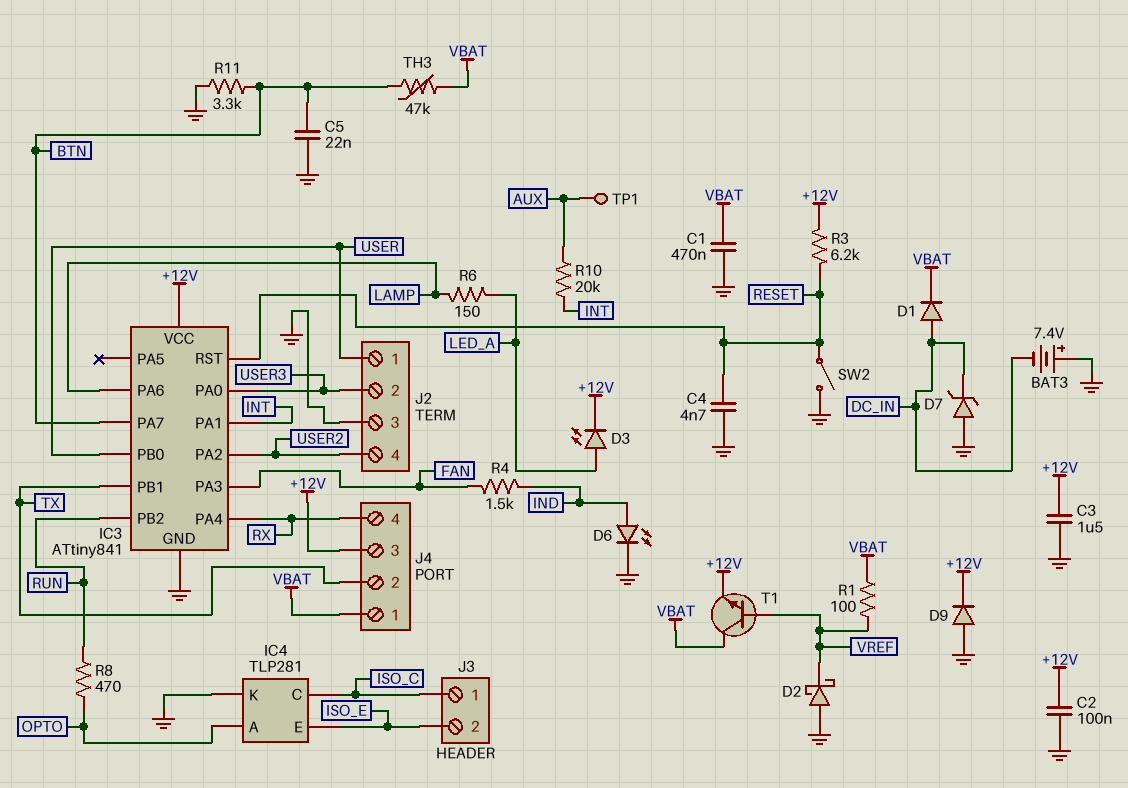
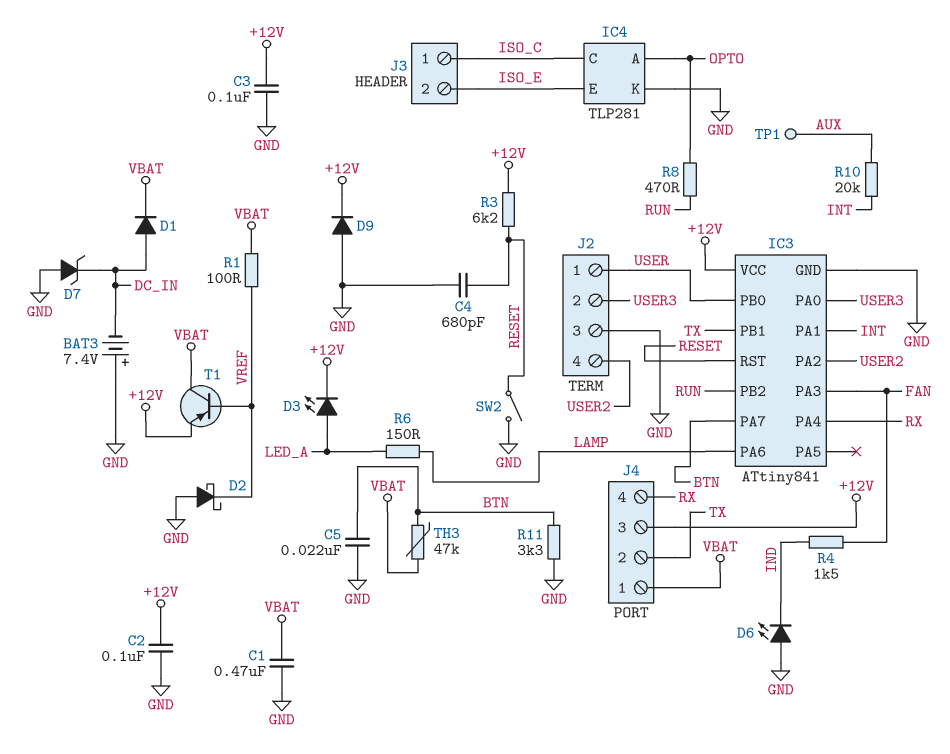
C3: 1.5uF (+12V, GND) -> 100nF (+12V, GND)
C4: 4.7nF (GND, RESET) -> 680pF (GND, RESET)
D6: LED (A IND, K GND) -> LED (A GND, K IND)
T1: NPN (B VREF, C VBAT, E +12V) -> PNP (B VREF, C VBAT, E +12V)

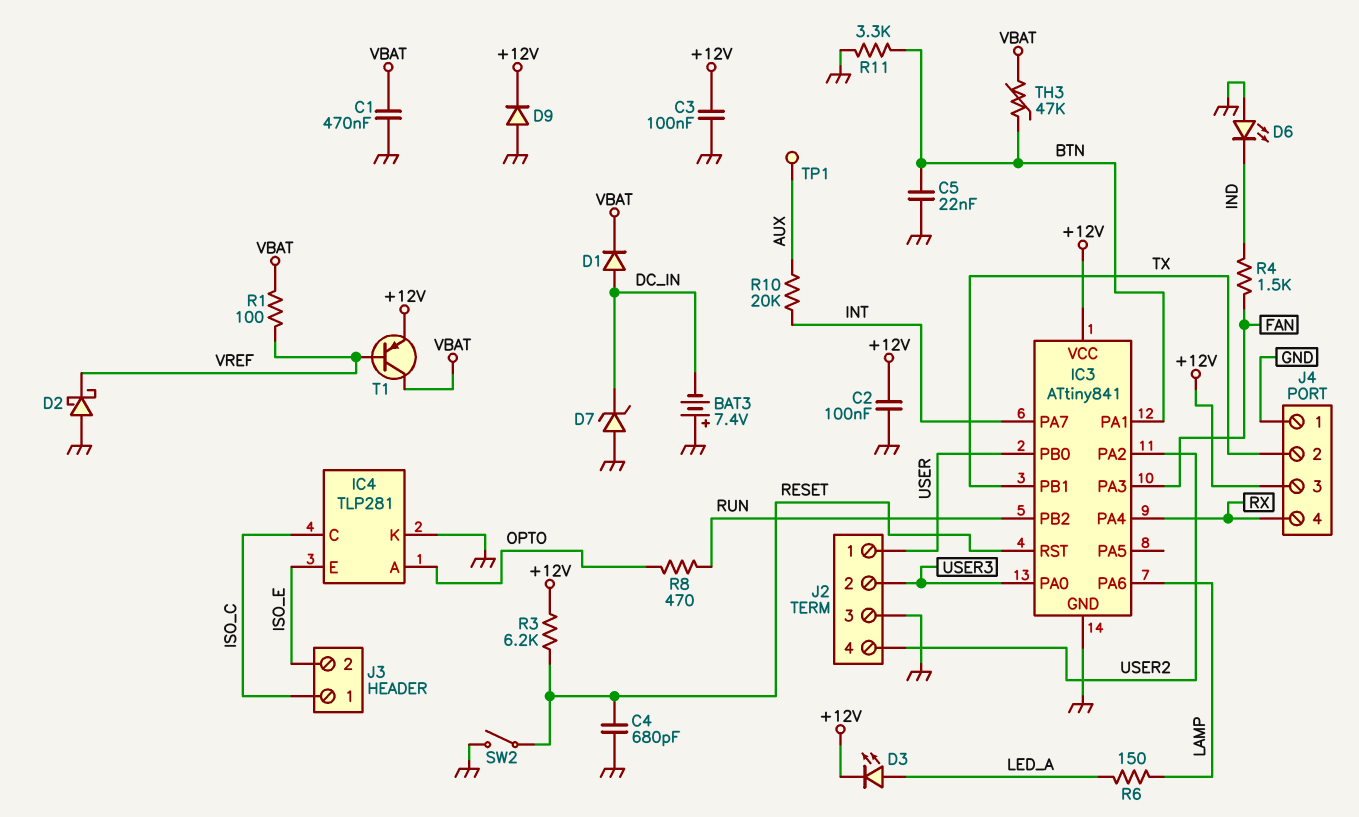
IC3 pin PA1: INT -> BTN
IC3 pin PA7: BTN -> INT
J4 pin 1: VBAT -> GND

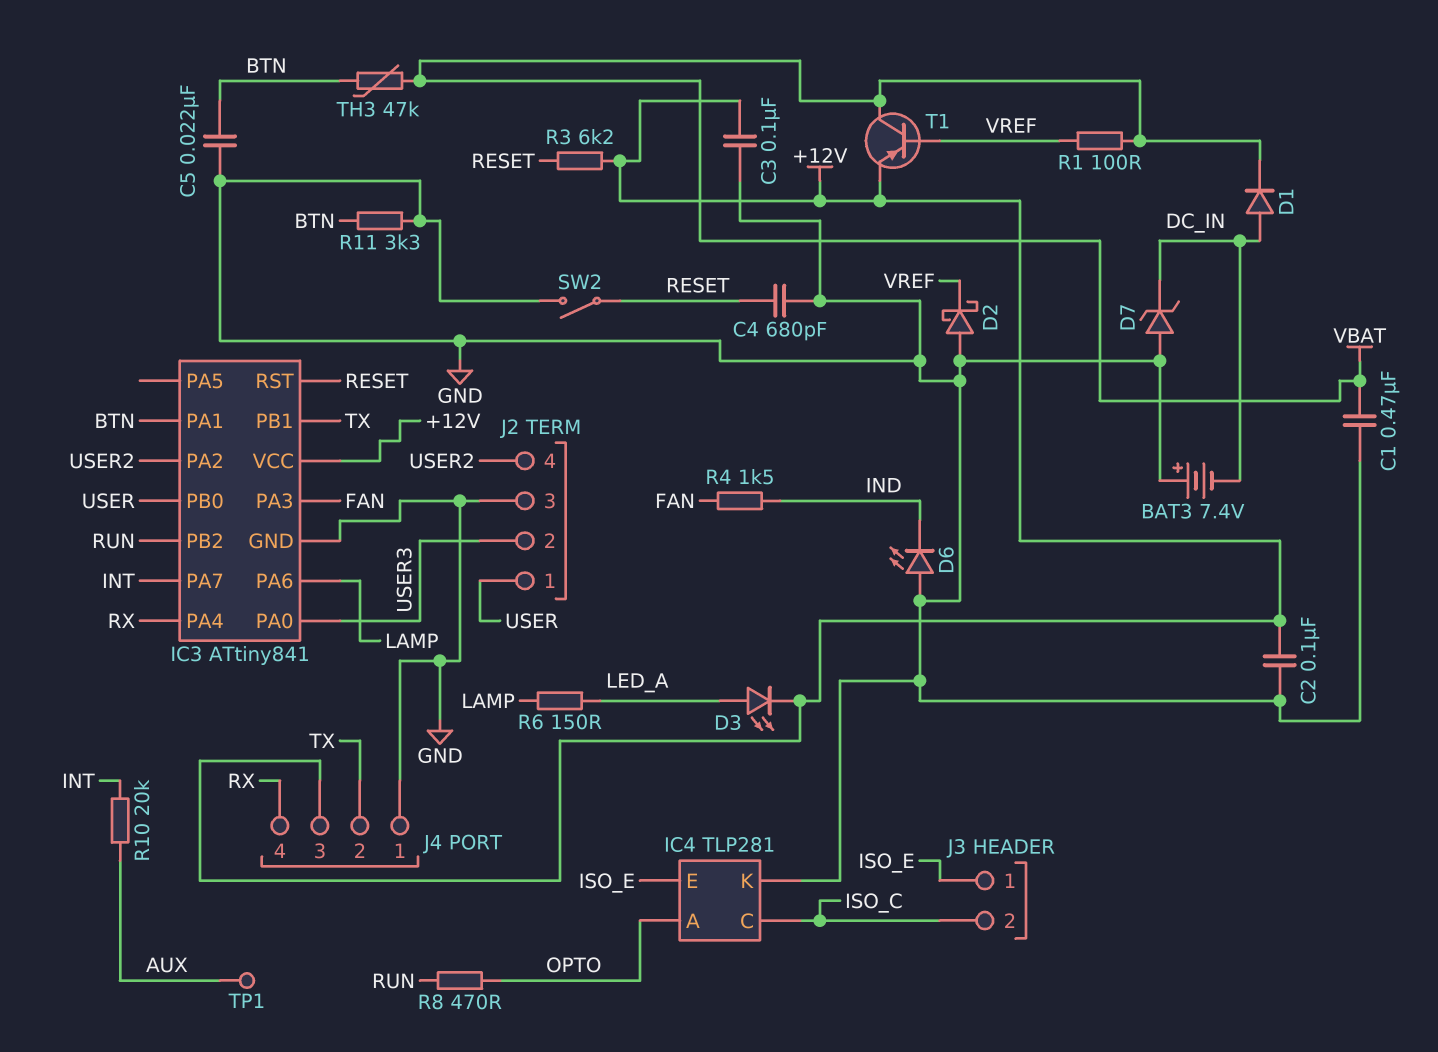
D9: diode (A GND, K +12V) -> none
J3 pin 1: ISO_C -> ISO_E
J3 pin 2: ISO_E -> ISO_C

